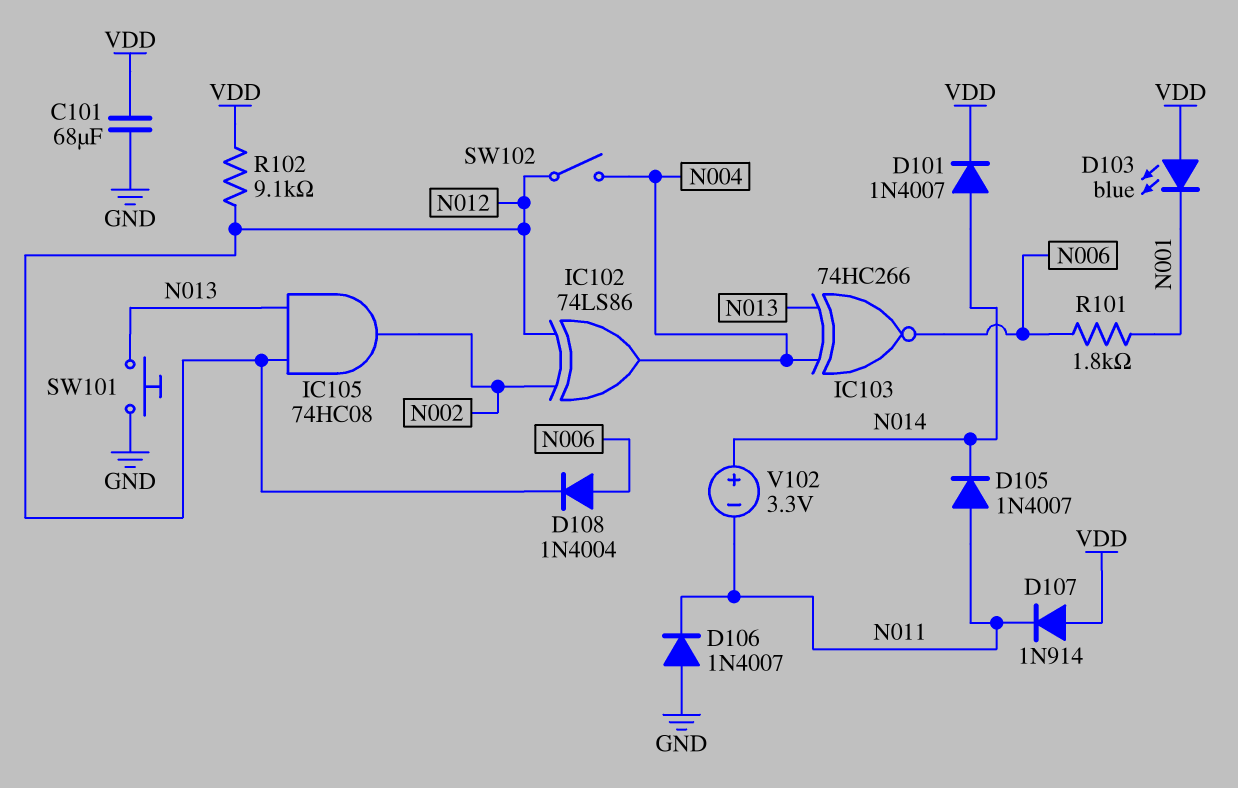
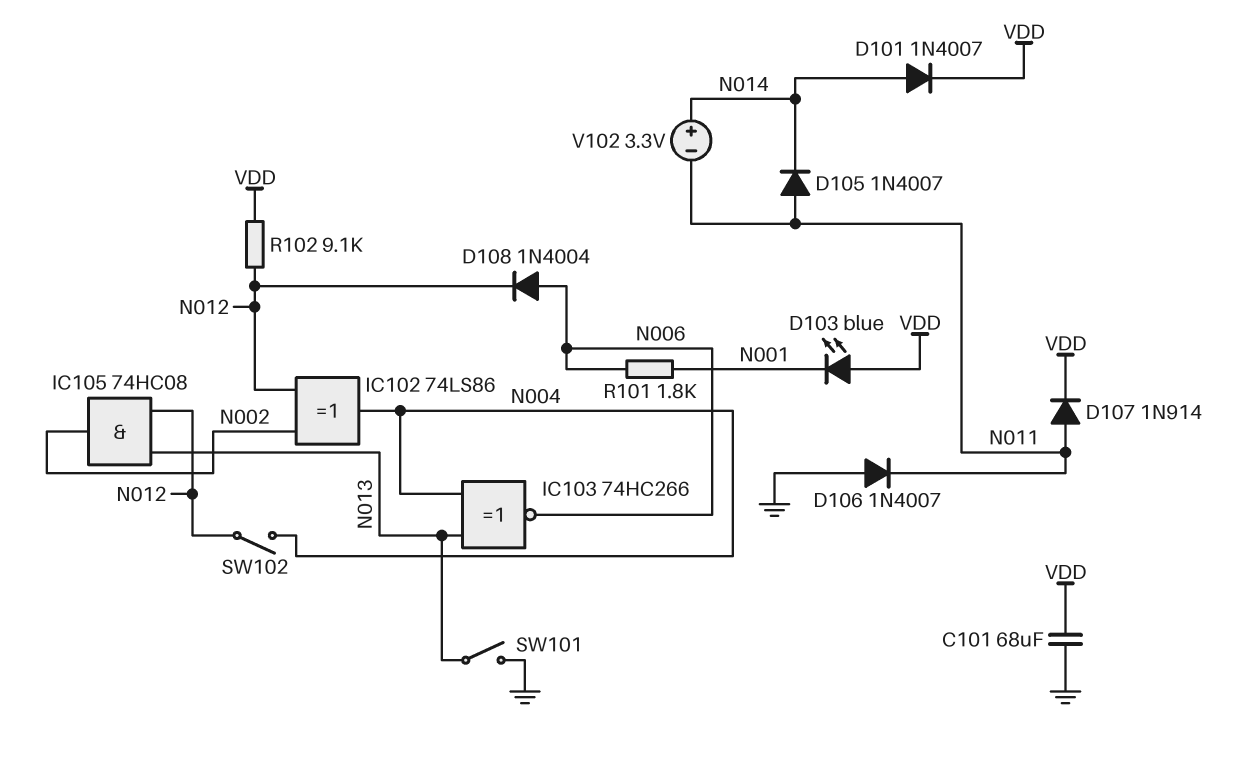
D107: diode 1N914 (A VDD, K N011) -> diode 1N914 (A N011, K VDD)
SW101: button (GND, N013) -> switch (GND, N013)

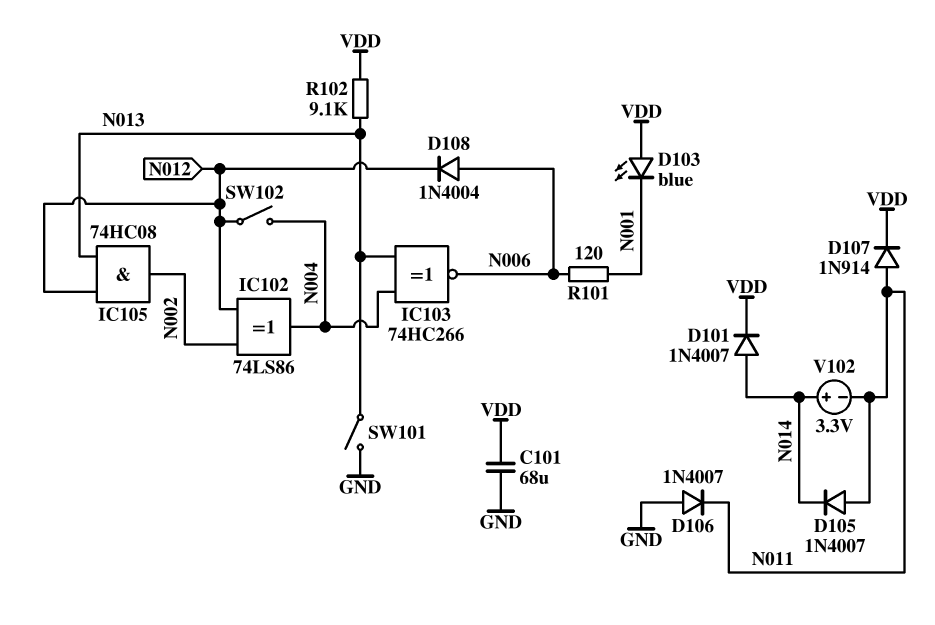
R101: 1.8k (N001, N006) -> 120 (N001, N006)
R102: 9.1k (N012, VDD) -> 9.1k (N013, VDD)

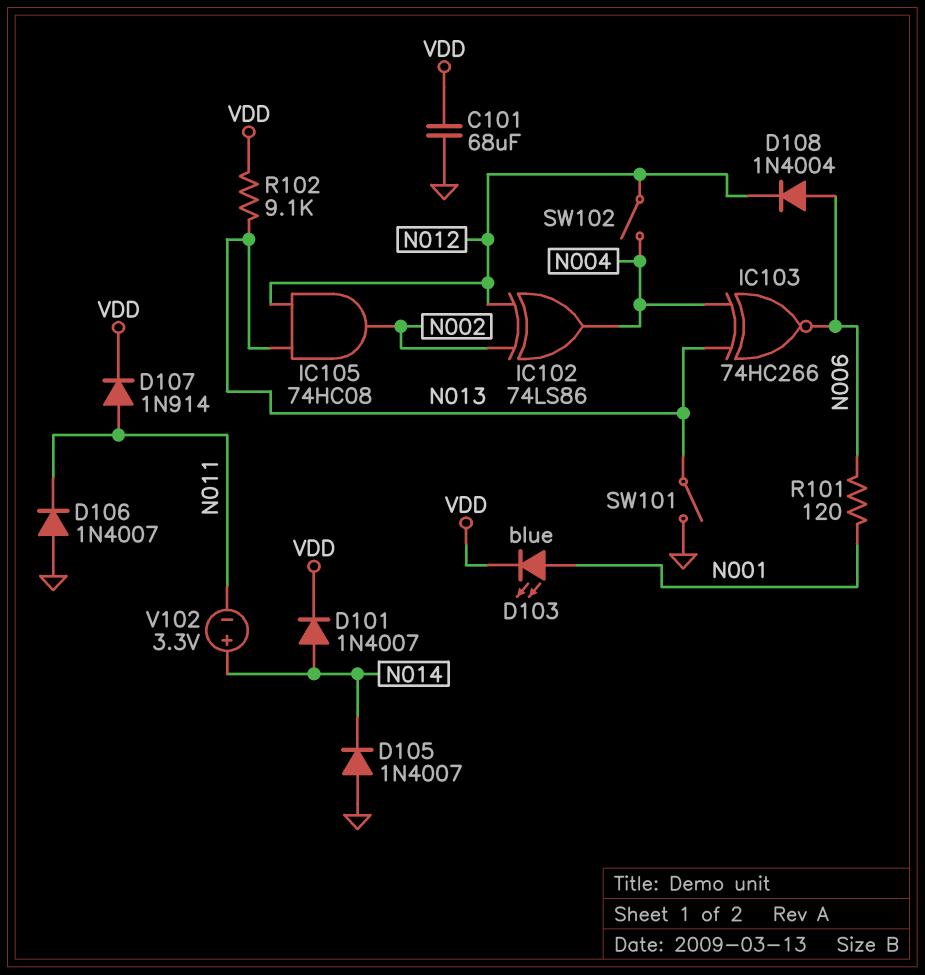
D103: LED blue (A VDD, K N001) -> LED blue (A N001, K VDD)
D105: diode 1N4007 (A N011, K N014) -> diode 1N4007 (A GND, K N014)

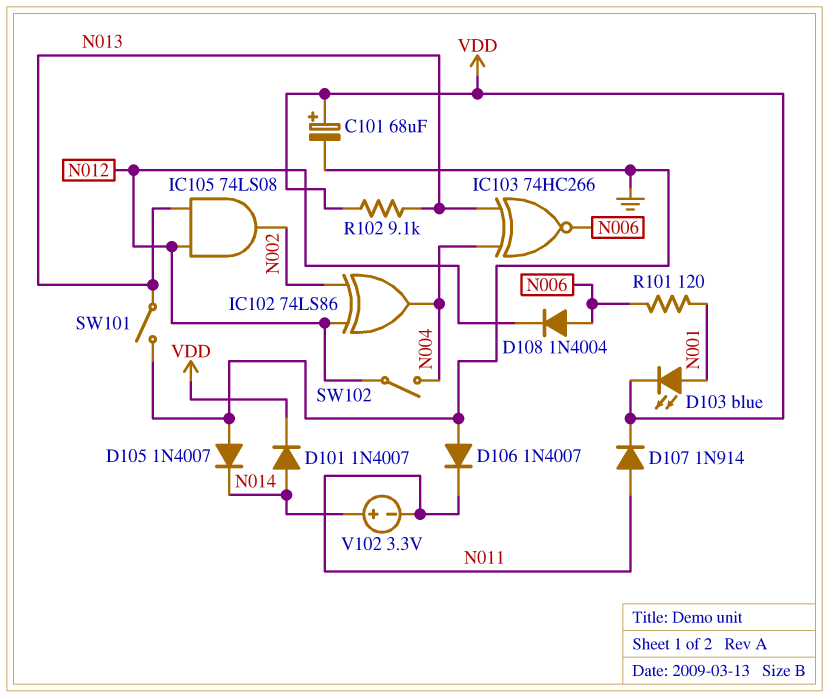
C101: 68uF (GND, VDD) -> 68uF (plus VDD, minus GND)
IC105: AND 74HC08 (in N012, in N013, out N002) -> AND 74LS08 (in N012, in N013, out N002)

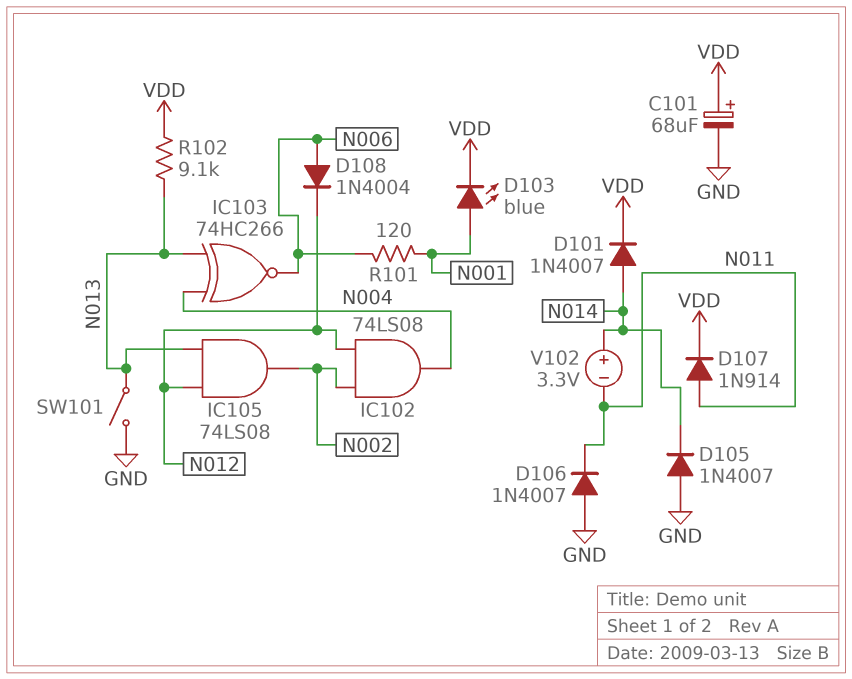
IC102: XOR 74LS86 (in N002, in N012, out N004) -> AND 74LS08 (in N002, in N012, out N004)
SW102: switch (N004, N012) -> none

